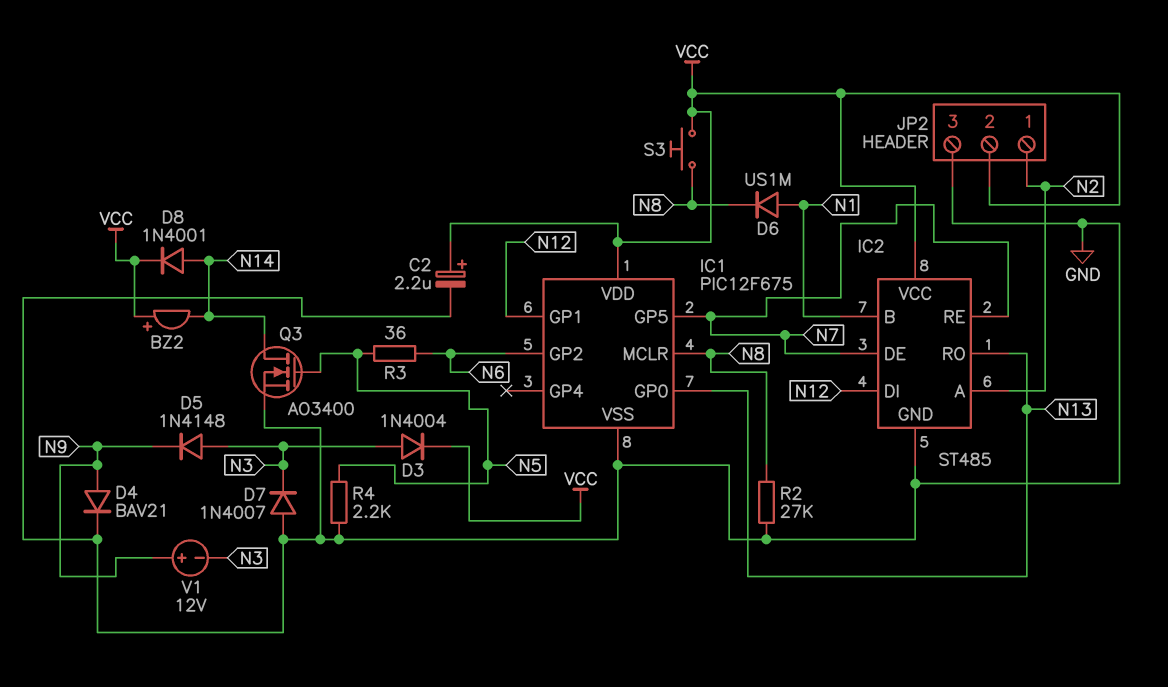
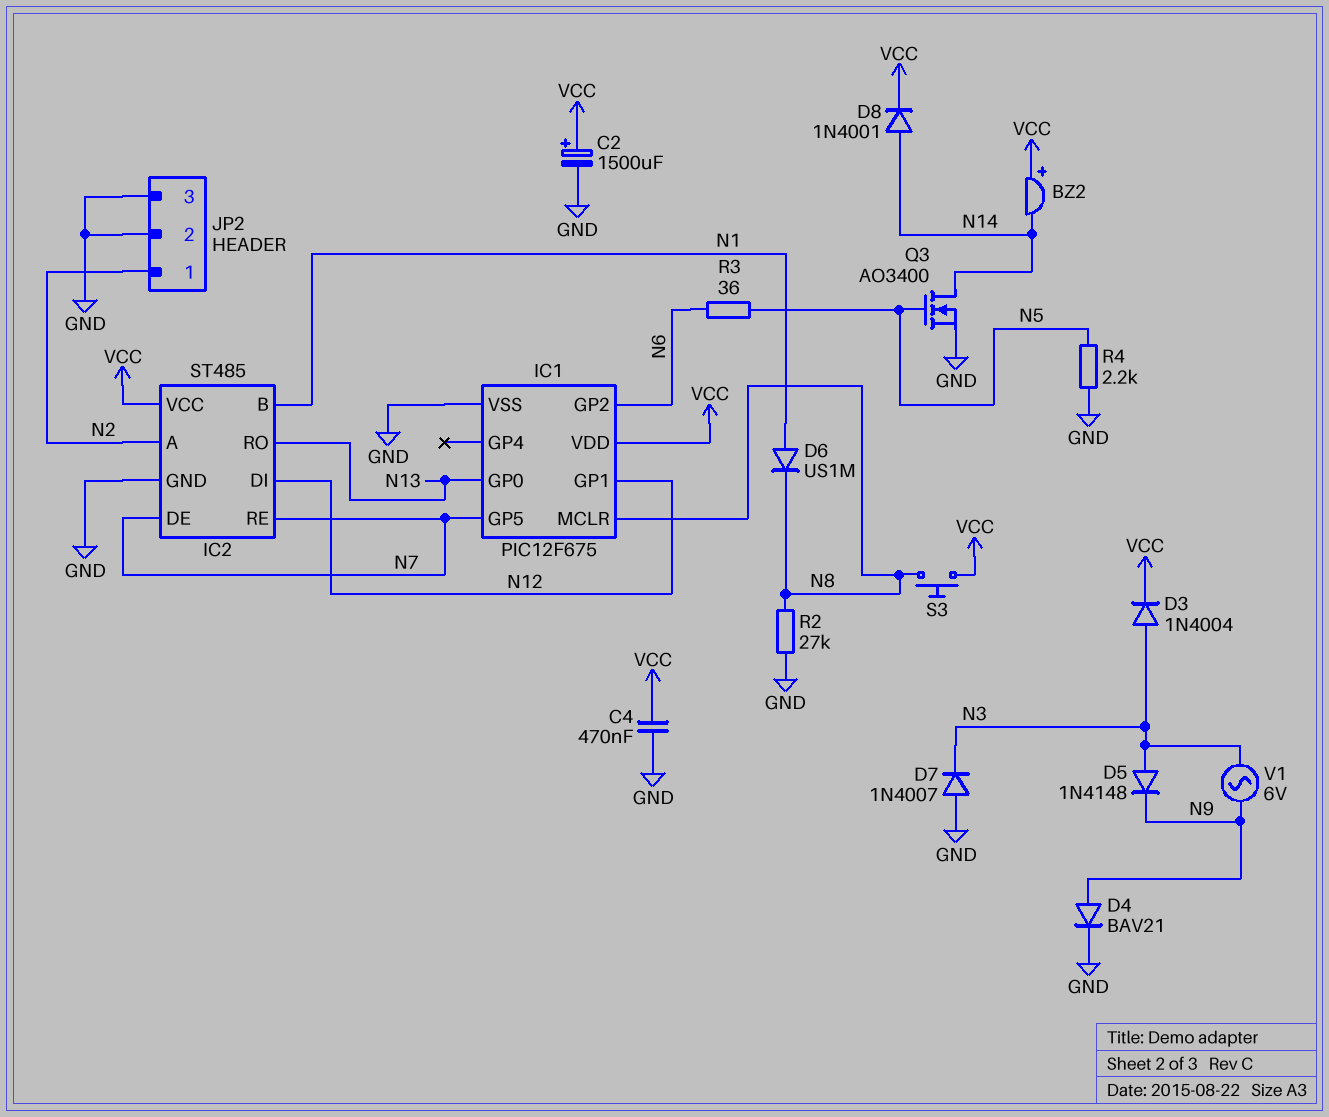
C2: 2.2uF (plus VCC, minus GND) -> 1500uF (plus VCC, minus GND)
C4: none -> 470nF (GND, VCC)
JP2 pin 2: VCC -> GND
V1: 12V (plus N9, minus N3) -> AC 6V (N3, N9)

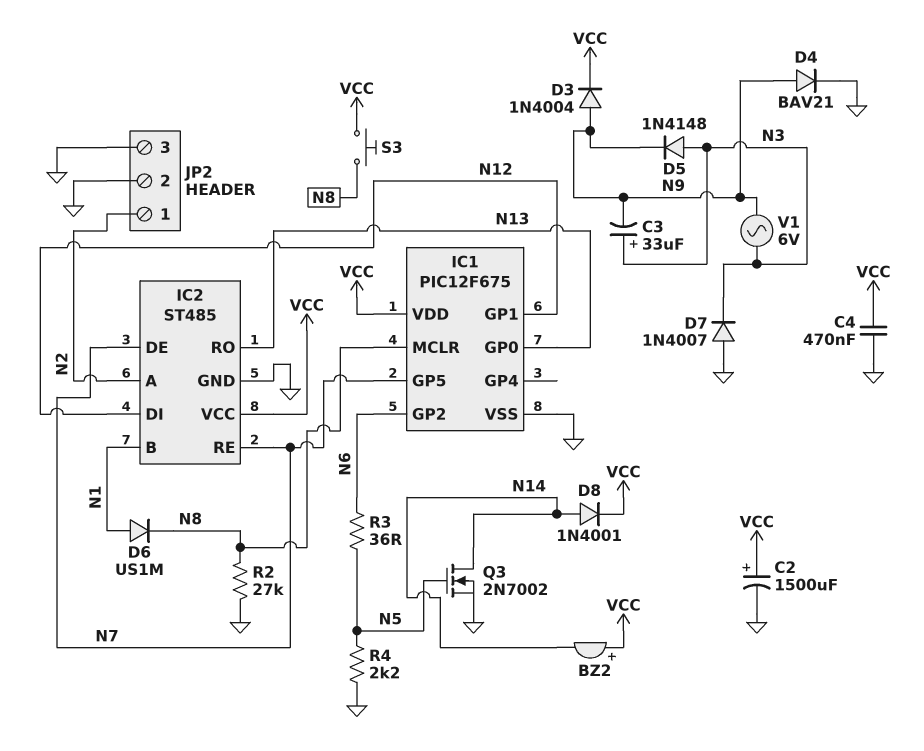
C3: none -> 33uF (plus N3, minus N9)
D3: diode 1N4004 (A N3, K VCC) -> diode 1N4004 (A N9, K VCC)
Q3: NMOS AO3400 (G N5, D N14, S GND) -> NMOS 2N7002 (G N5, D N14, S GND)

